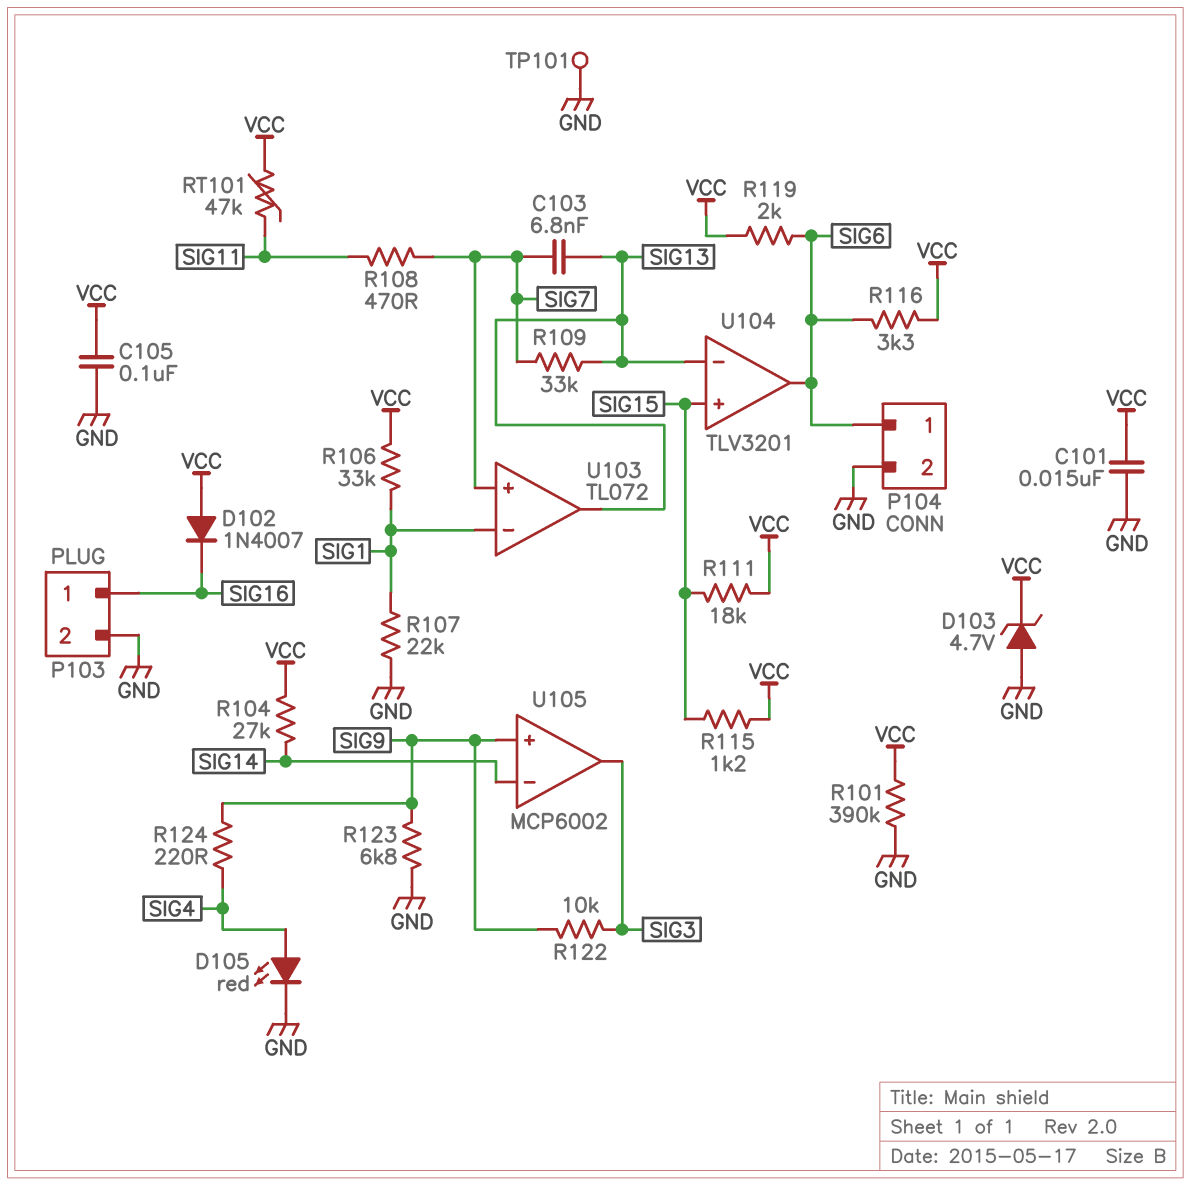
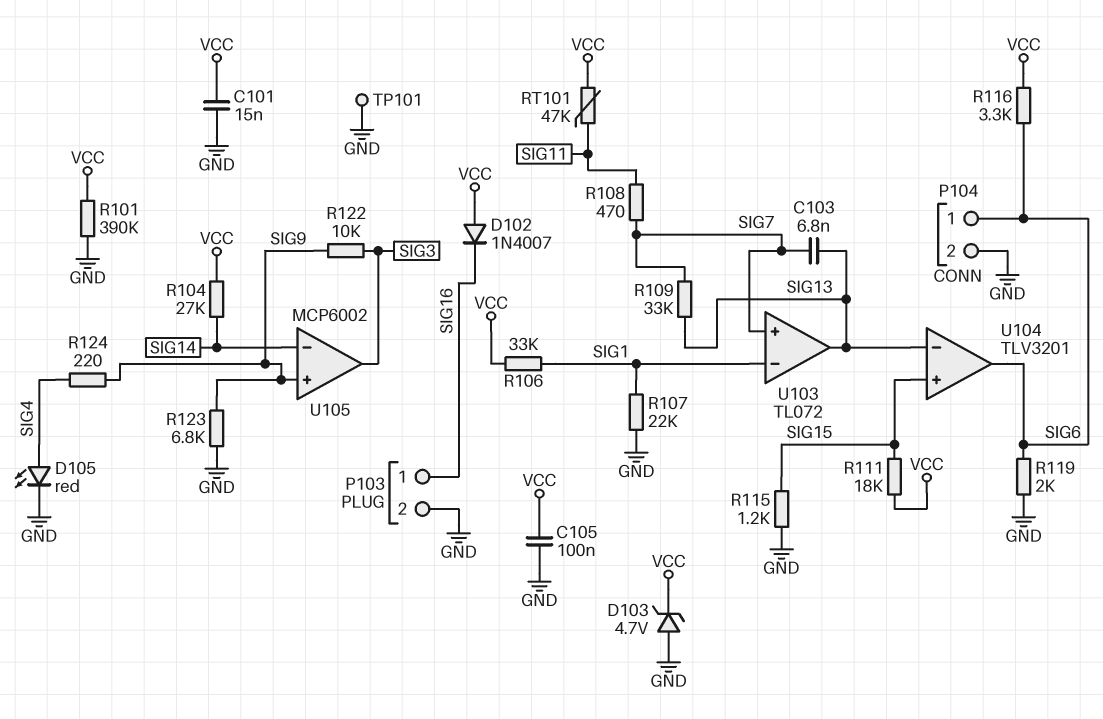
R115: 1.2k (SIG15, VCC) -> 1.2k (GND, SIG15)
R119: 2k (SIG6, VCC) -> 2k (GND, SIG6)

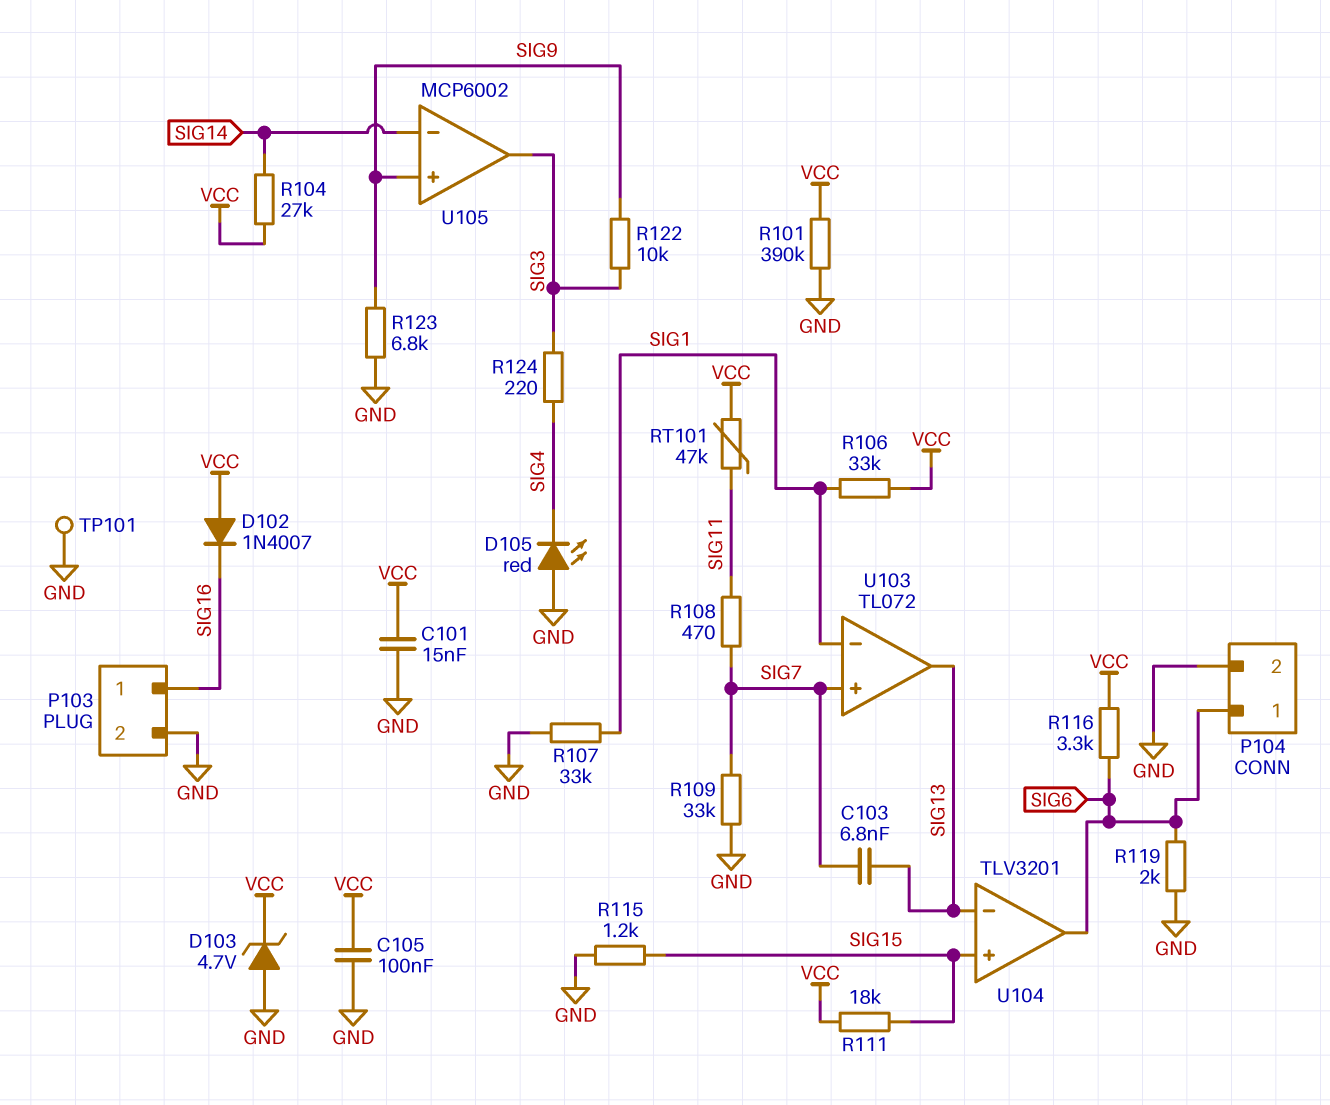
D105: LED red (A SIG4, K GND) -> LED red (A GND, K SIG4)
R107: 22k (GND, SIG1) -> 33k (GND, SIG1)
R109: 33k (SIG7, SIG13) -> 33k (GND, SIG7)
R124: 220 (SIG4, SIG9) -> 220 (SIG3, SIG4)

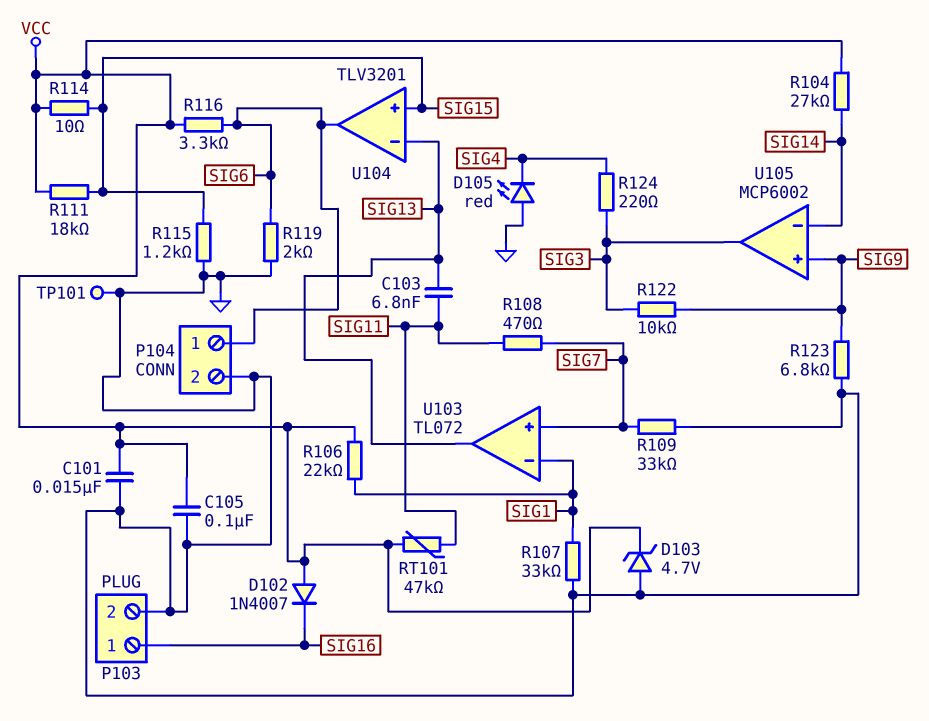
C103: 6.8nF (SIG7, SIG13) -> 6.8nF (SIG11, SIG13)
R101: 390k (GND, VCC) -> none
R106: 33k (SIG1, VCC) -> 22k (SIG1, VCC)
R114: none -> 10 (SIG15, VCC)

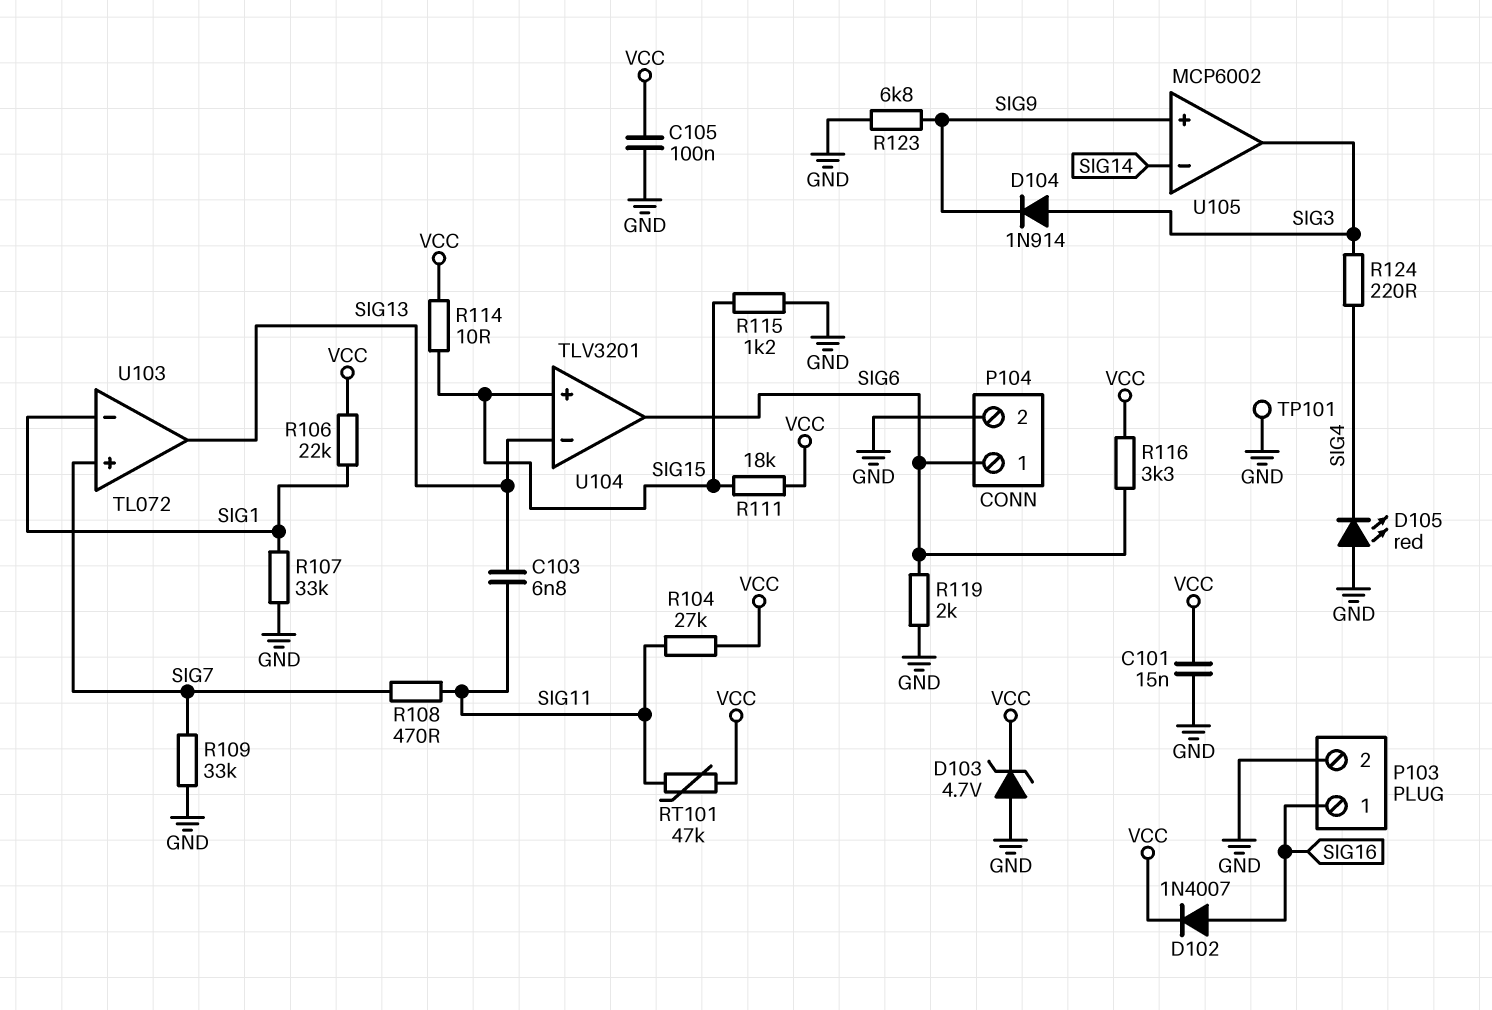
D102: diode 1N4007 (A VCC, K SIG16) -> diode 1N4007 (A SIG16, K VCC)
D104: none -> diode 1N914 (A SIG3, K SIG9)
R104: 27k (SIG14, VCC) -> 27k (SIG11, VCC)
R122: 10k (SIG3, SIG9) -> none

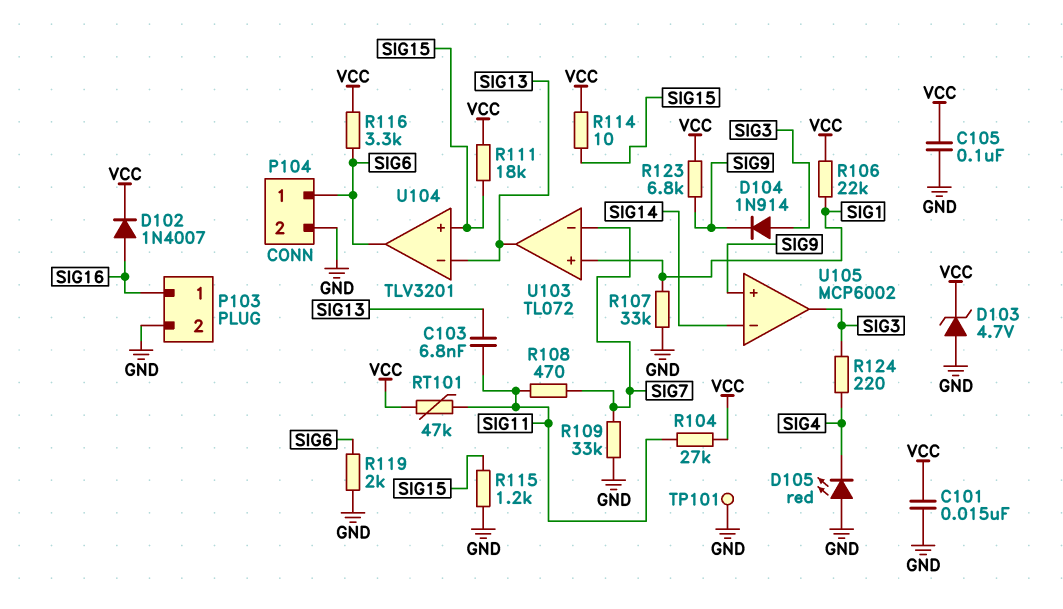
R123: 6.8k (GND, SIG9) -> 6.8k (SIG9, VCC)
U103 pin in+: SIG7 -> SIG1
U103 pin in-: SIG1 -> SIG7

